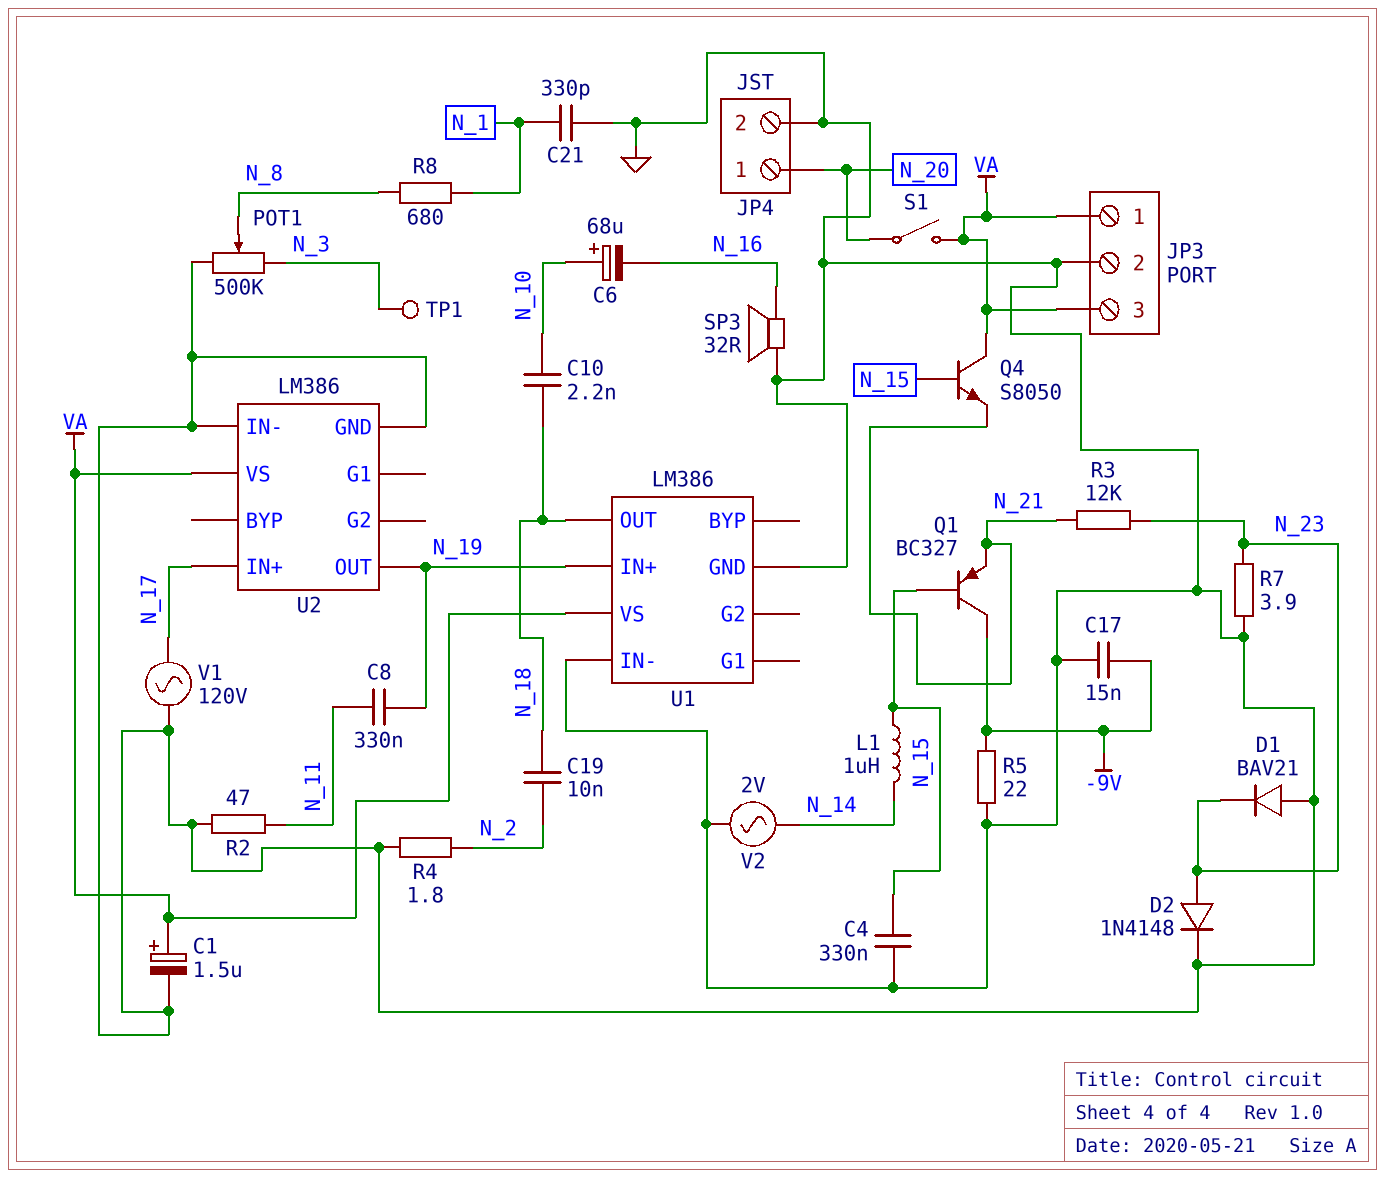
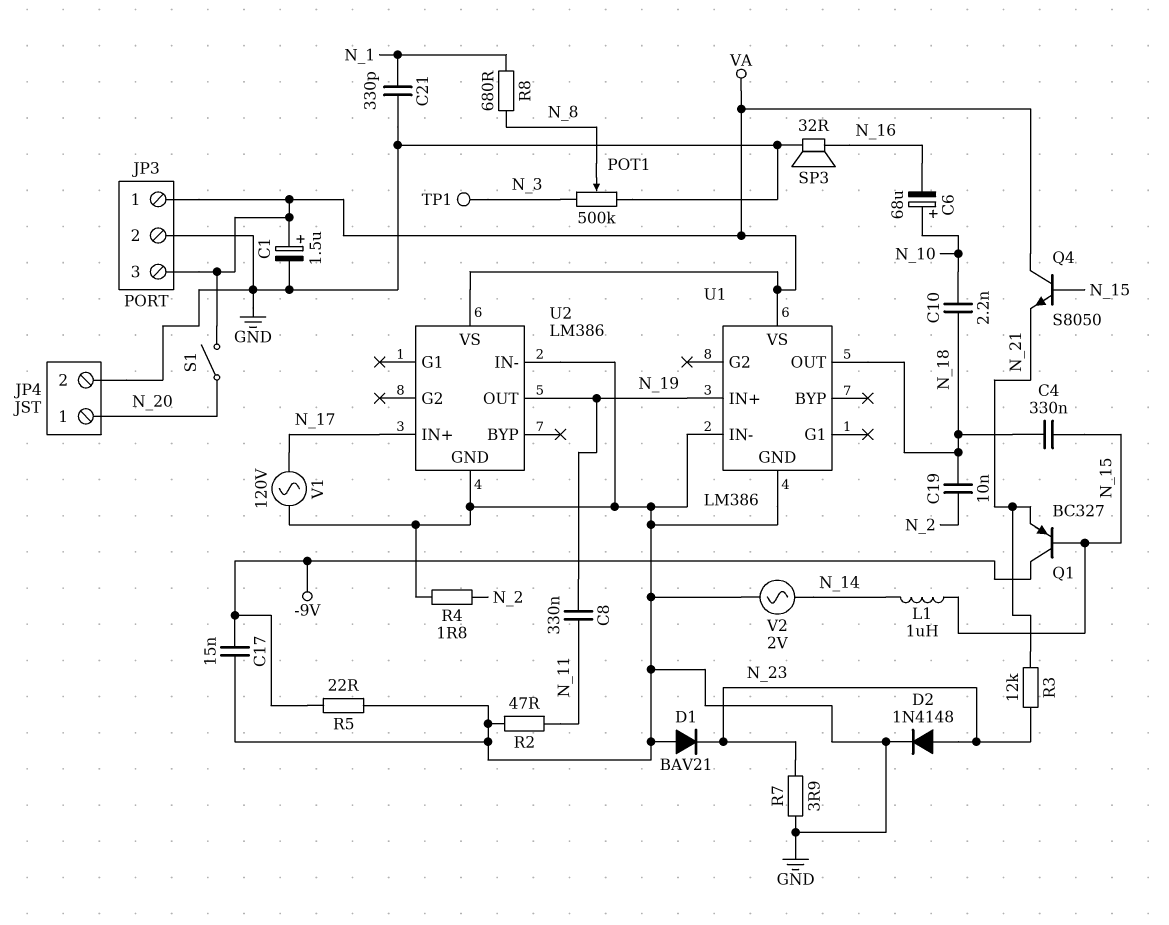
C4: 330nF (GND, N_15) -> 330nF (N_15, N_18)

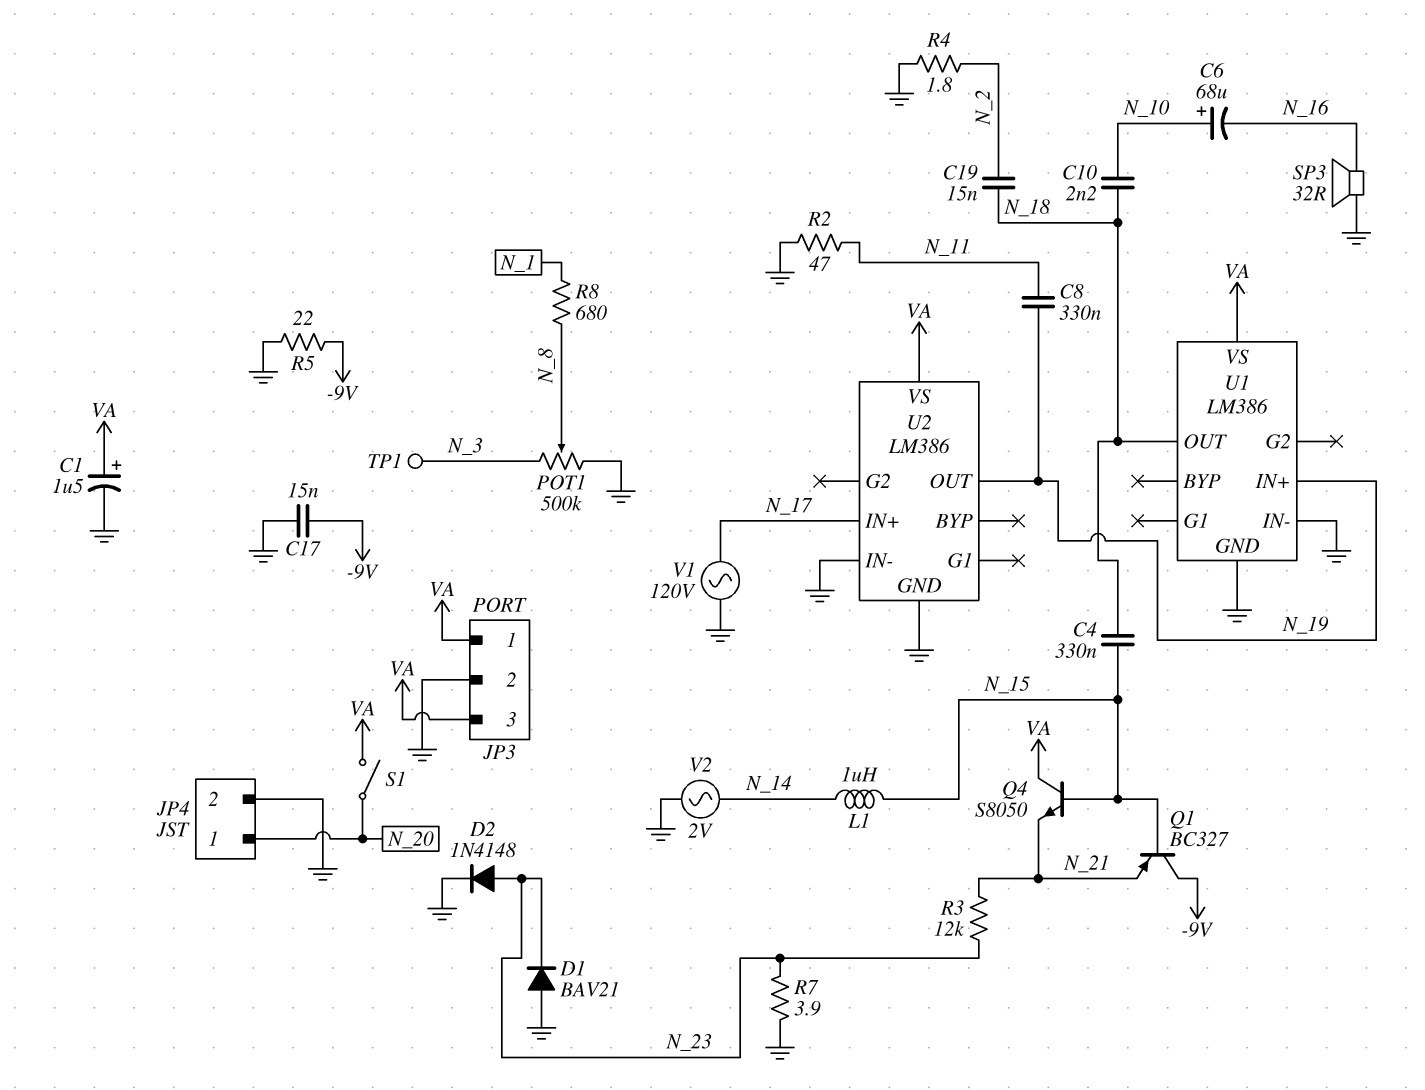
C19: 10nF (N_2, N_18) -> 15nF (N_2, N_18)
C21: 330pF (GND, N_1) -> none

